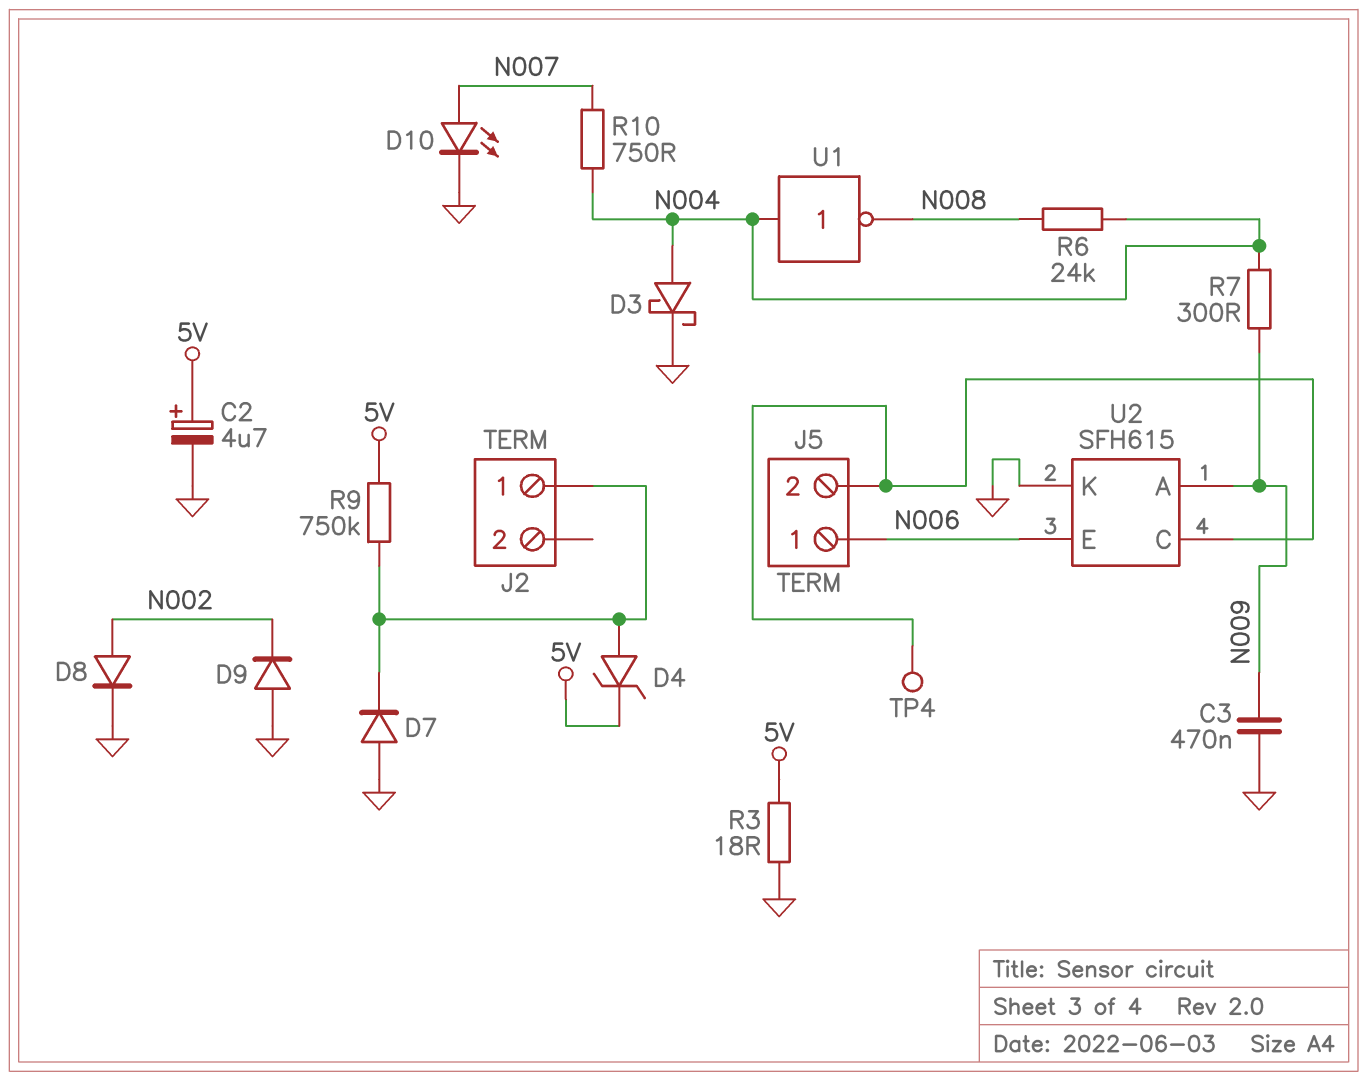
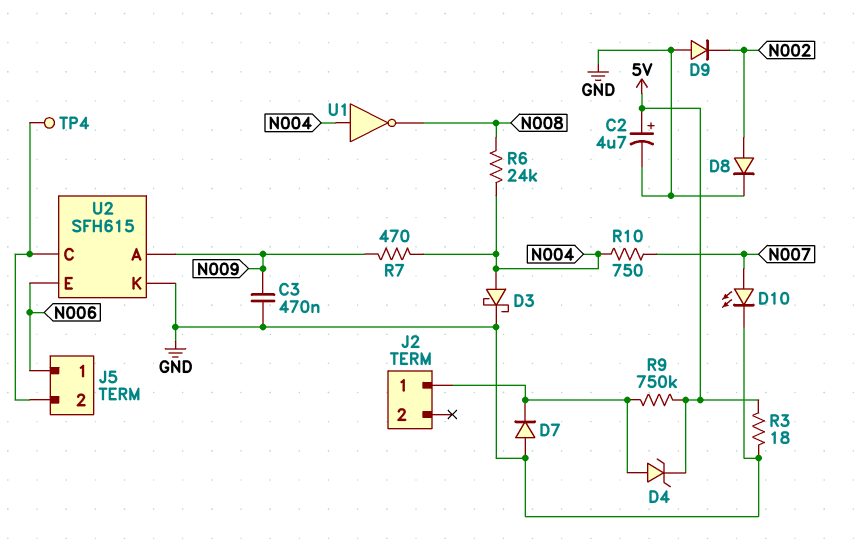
R7: 300 (N004, N009) -> 470 (N004, N009)

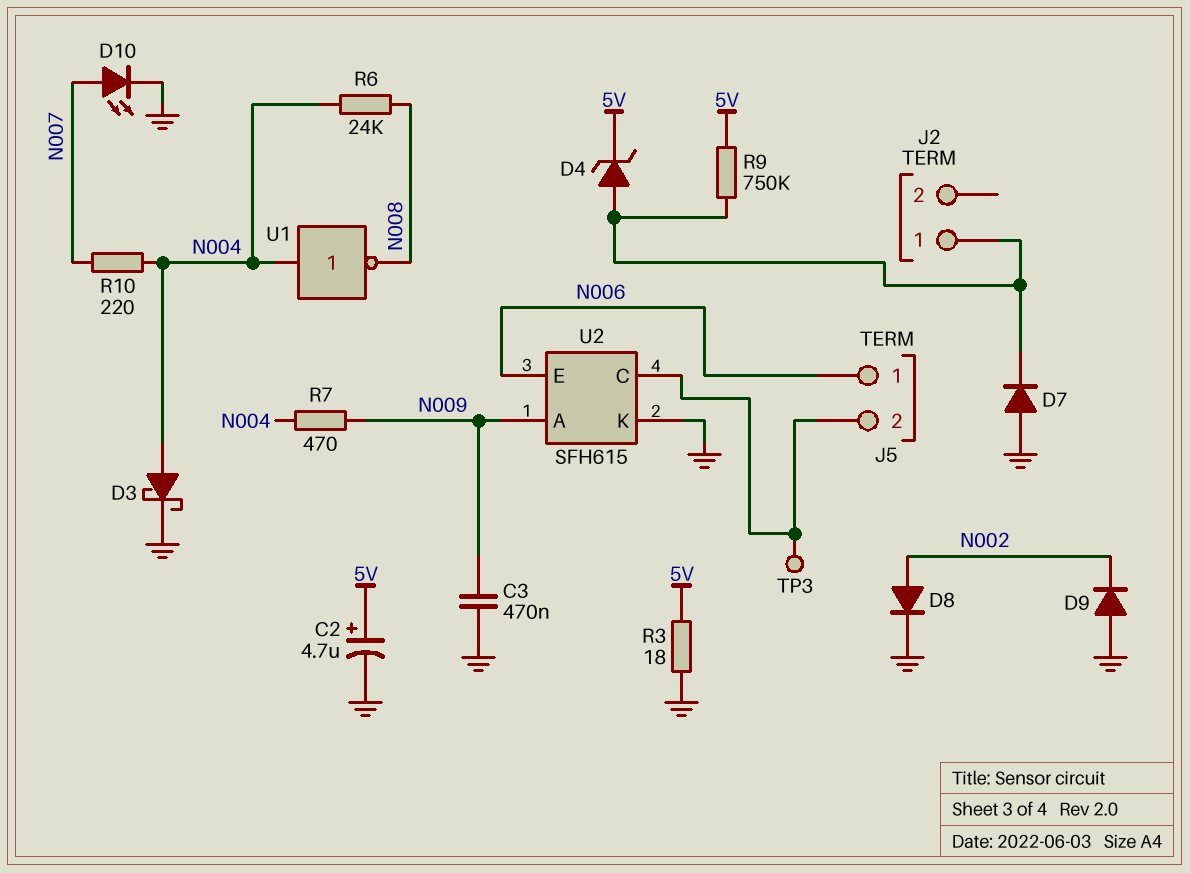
R10: 750 (N004, N007) -> 220 (N004, N007)
TP3: none -> test point (J5/2)
TP4: test point (J5/2) -> none

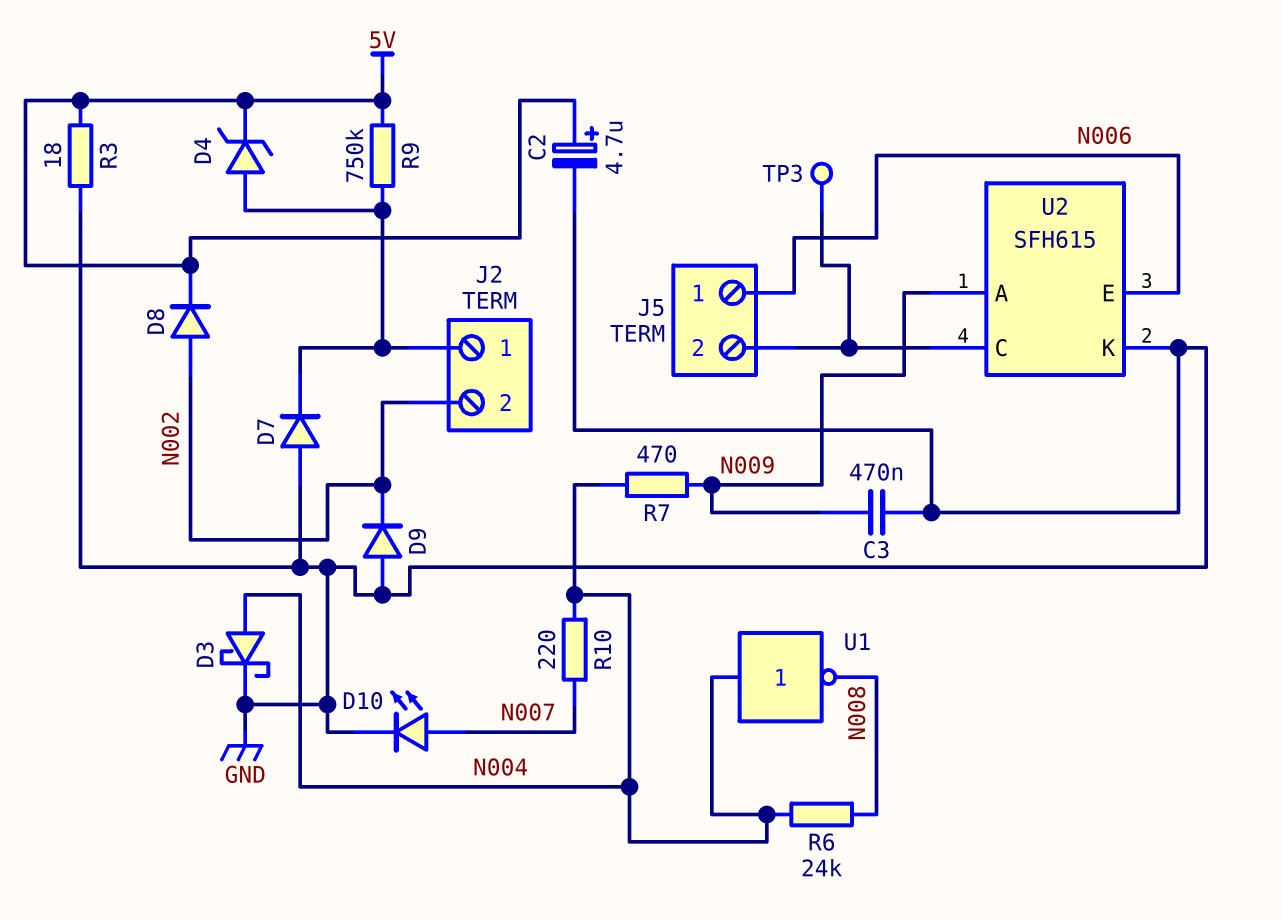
D8: diode (A N002, K GND) -> diode (A N002, K 5V)
J2 pin 2: none -> N002

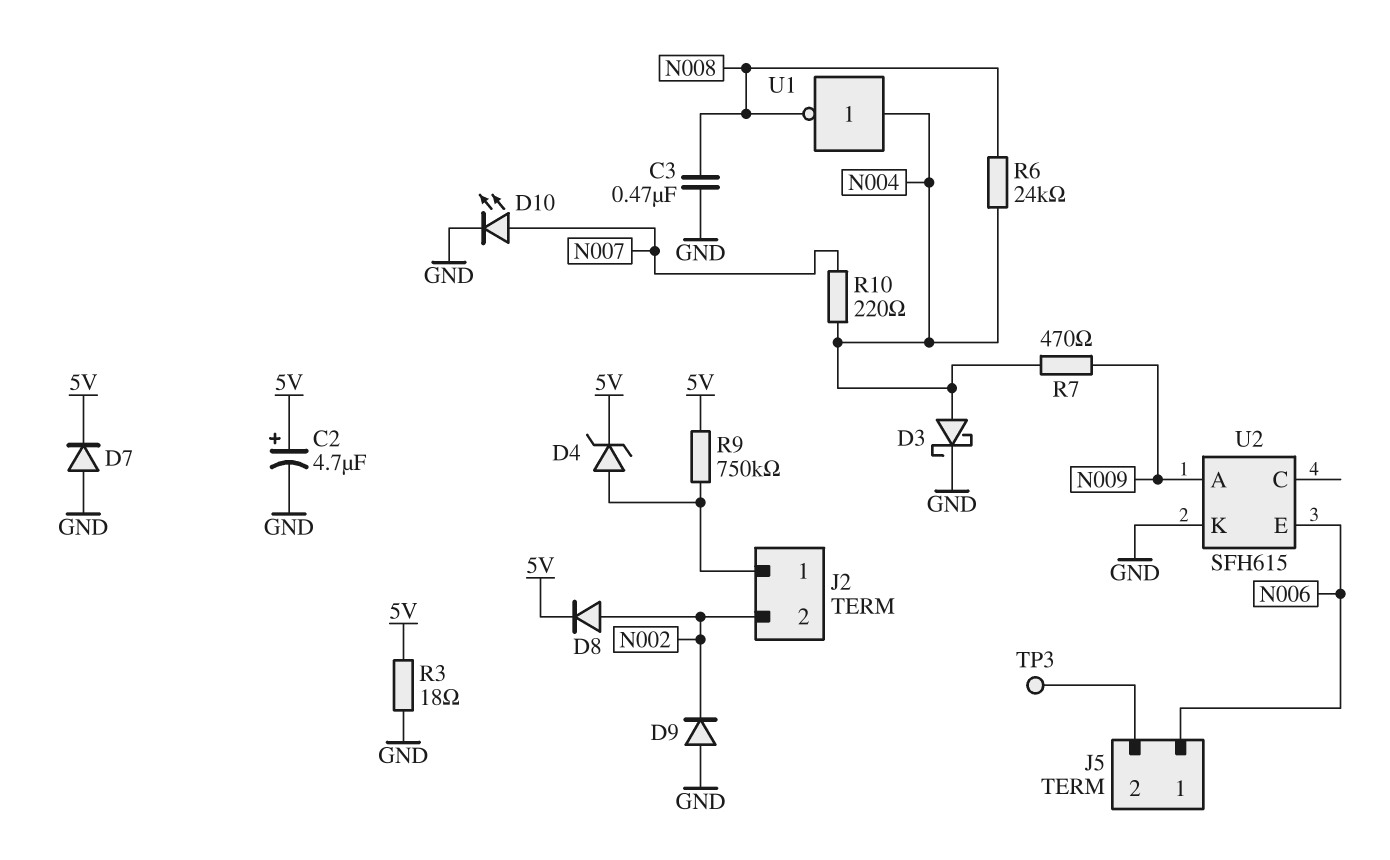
C3: 470nF (GND, N009) -> 470nF (GND, N008)
D7: diode (A GND, K J2/1) -> diode (A GND, K 5V)
U2 pin C: J5/2 -> none

